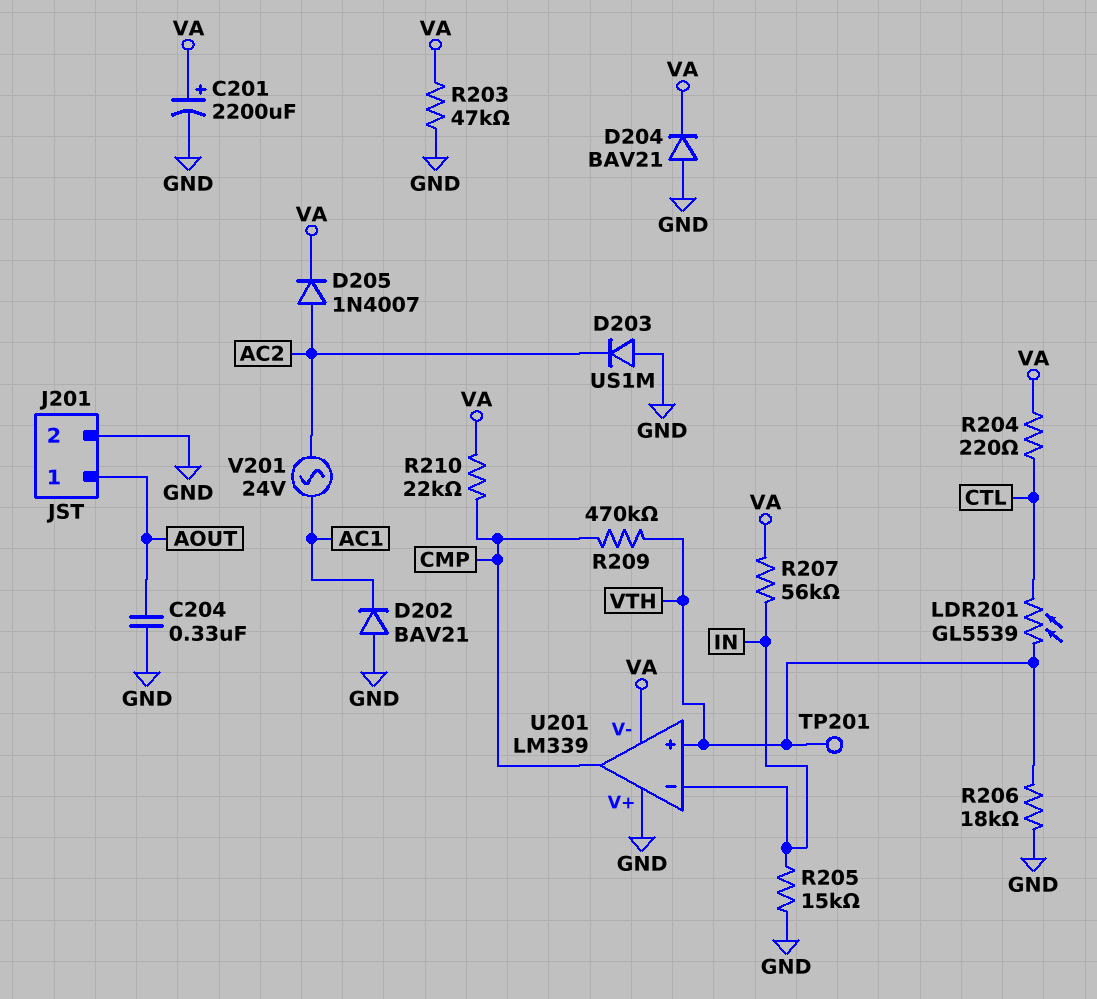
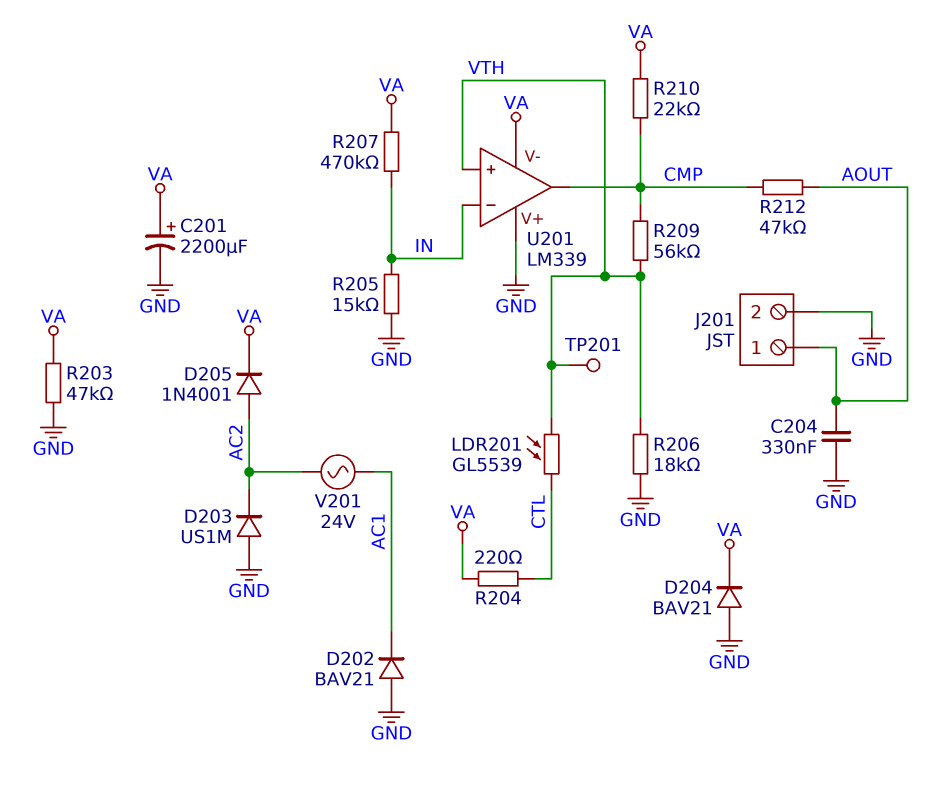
D205: diode 1N4007 (A AC2, K VA) -> diode 1N4001 (A AC2, K VA)
R207: 56k (IN, VA) -> 470k (IN, VA)
R209: 470k (CMP, VTH) -> 56k (CMP, VTH)
R212: none -> 47k (AOUT, CMP)

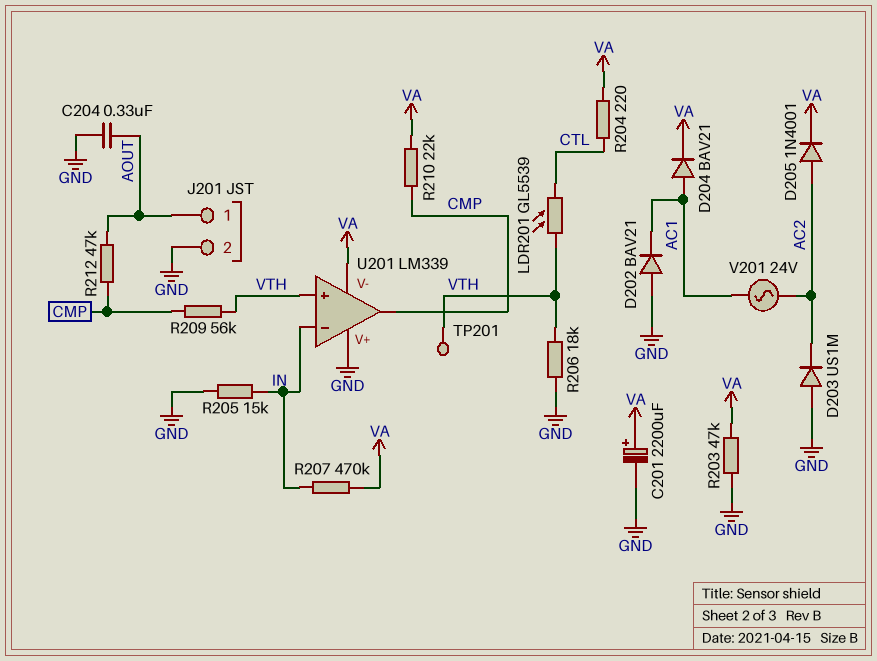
D204: diode BAV21 (A GND, K VA) -> diode BAV21 (A AC1, K VA)

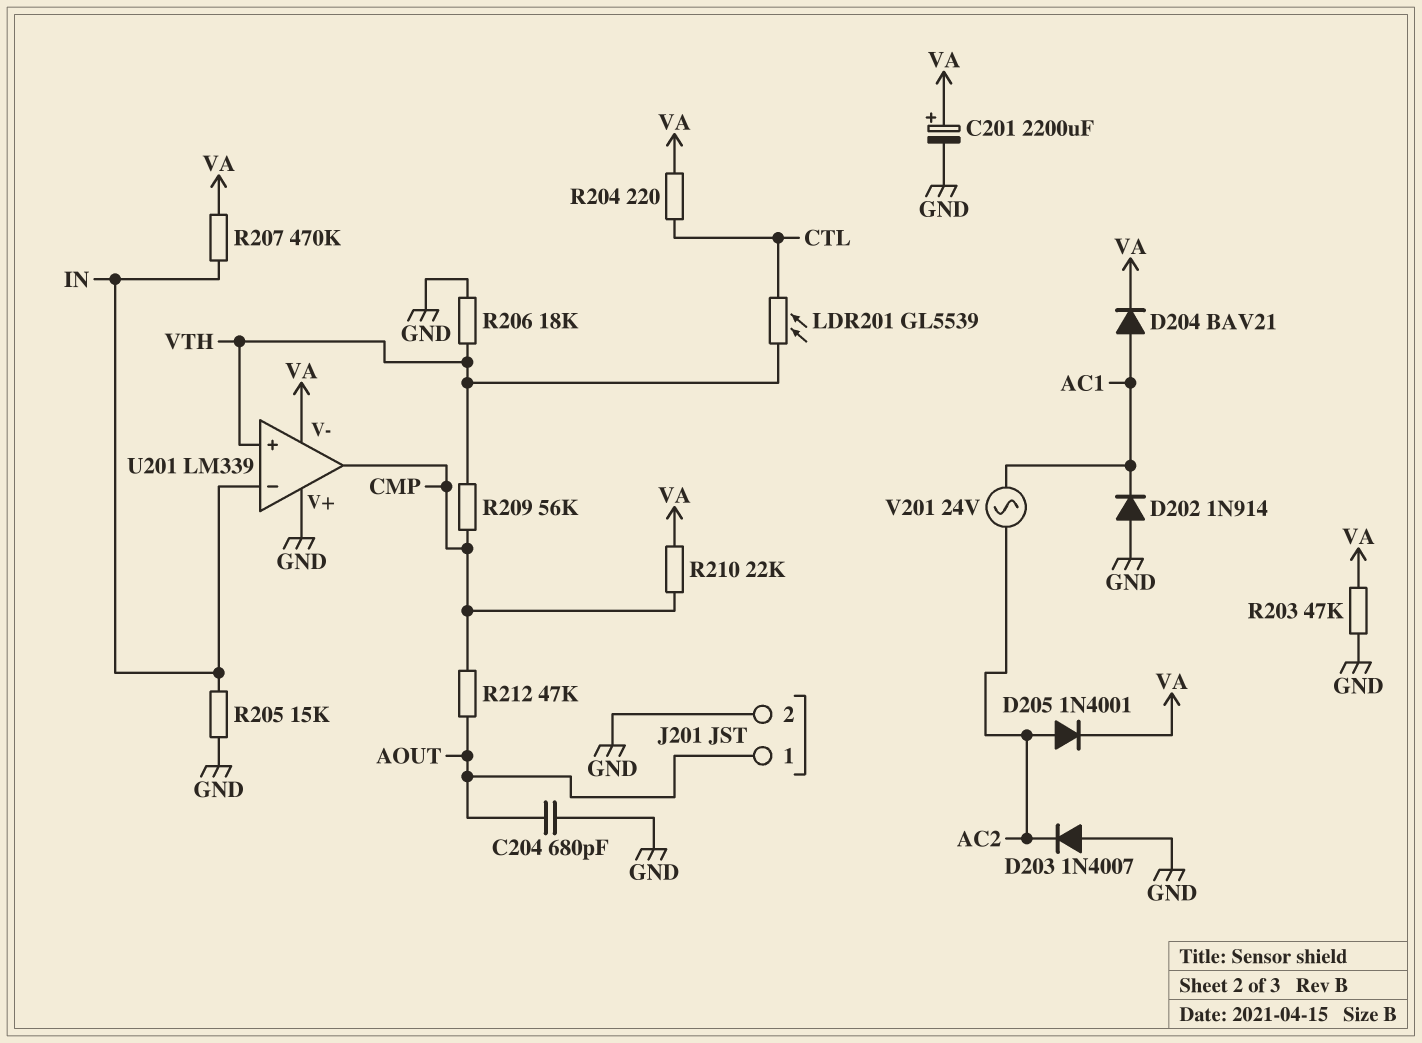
C204: 330nF (AOUT, GND) -> 680pF (AOUT, GND)
D202: diode BAV21 (A GND, K AC1) -> diode 1N914 (A GND, K AC1)
D203: diode US1M (A GND, K AC2) -> diode 1N4007 (A GND, K AC2)
TP201: test point (VTH) -> none

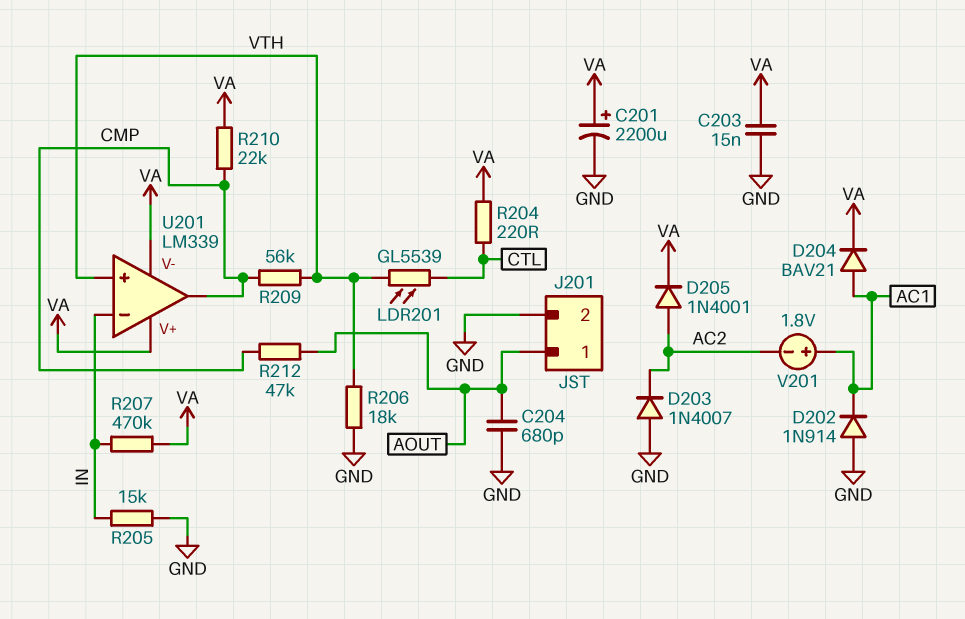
C203: none -> 15nF (GND, VA)
R203: 47k (GND, VA) -> none
U201 pin V+: GND -> VA
V201: AC 24V (AC1, AC2) -> 1.8V (plus AC1, minus AC2)

